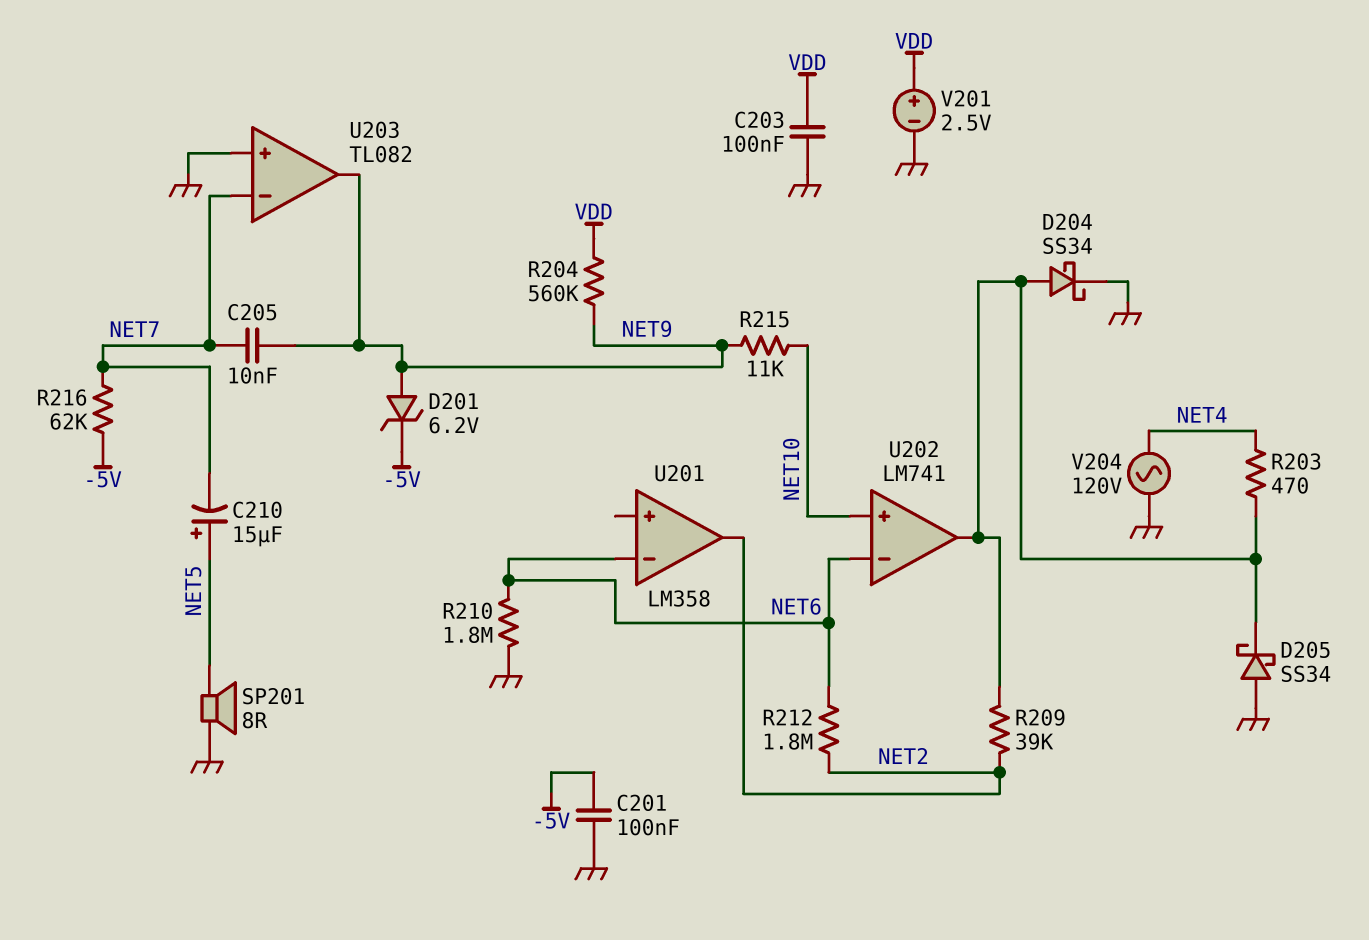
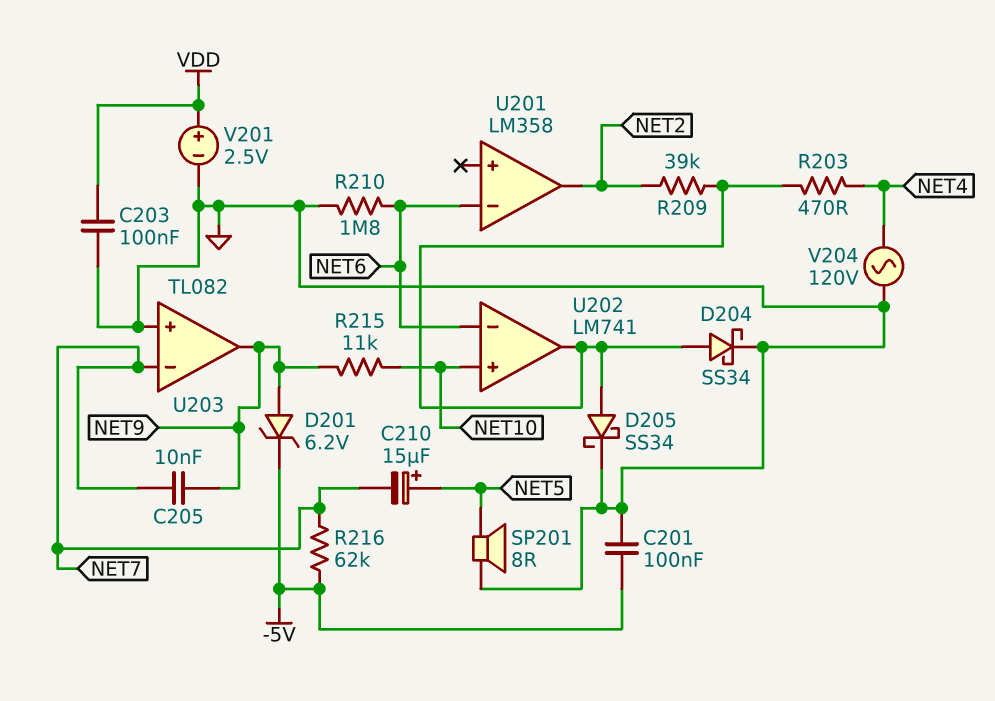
D205: schottky SS34 (A GND, K U202/out) -> schottky SS34 (A U202/out, K GND)
R204: 560k (NET9, VDD) -> none
R212: 1.8M (NET2, NET6) -> none

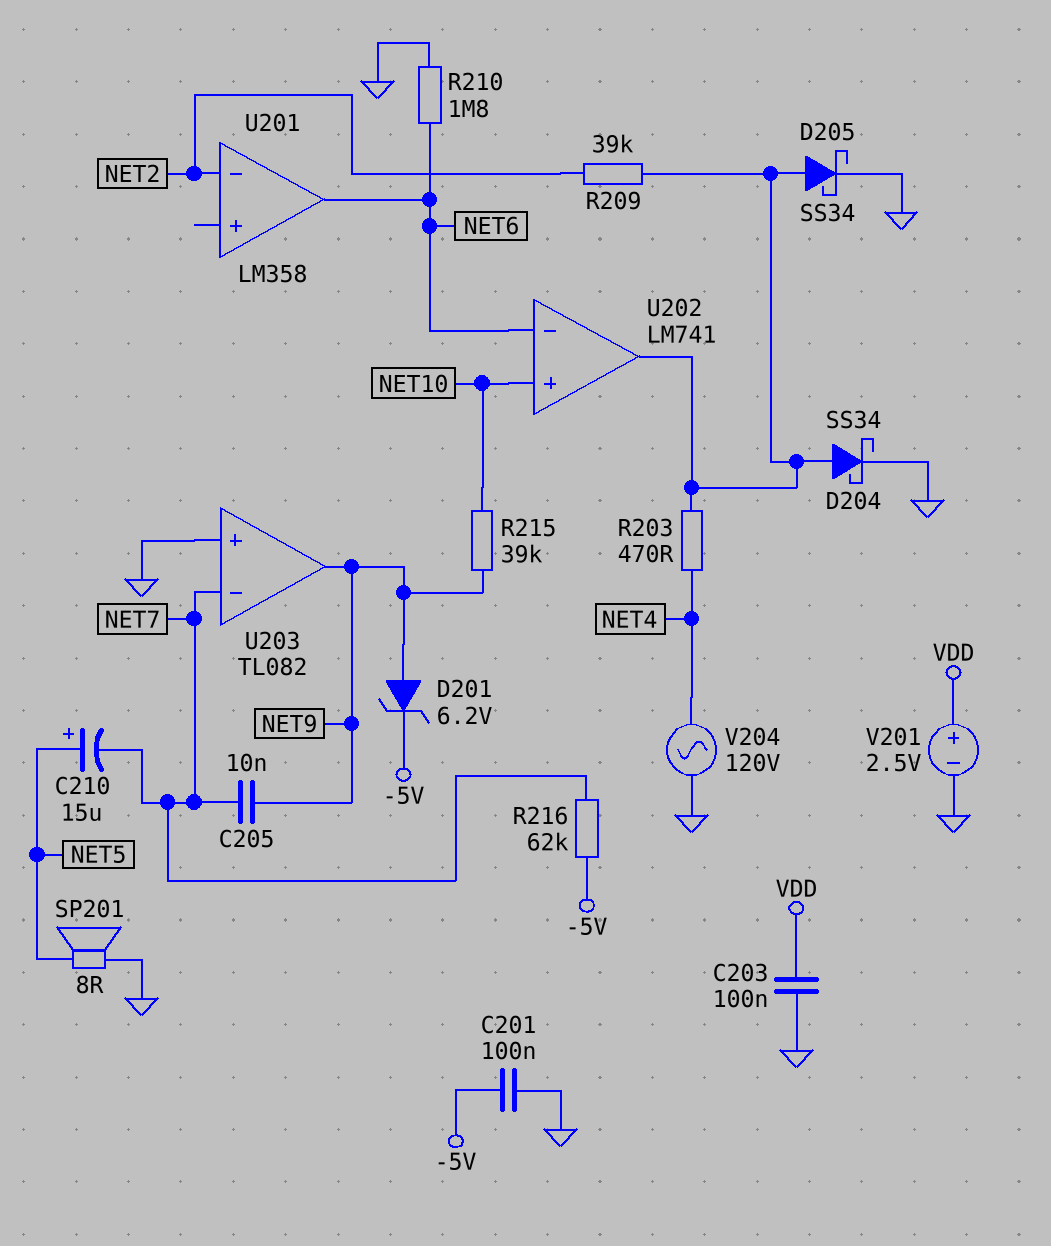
R215: 11k (NET9, NET10) -> 39k (NET9, NET10)
U201 pin in-: NET6 -> NET2
U201 pin out: NET2 -> NET6

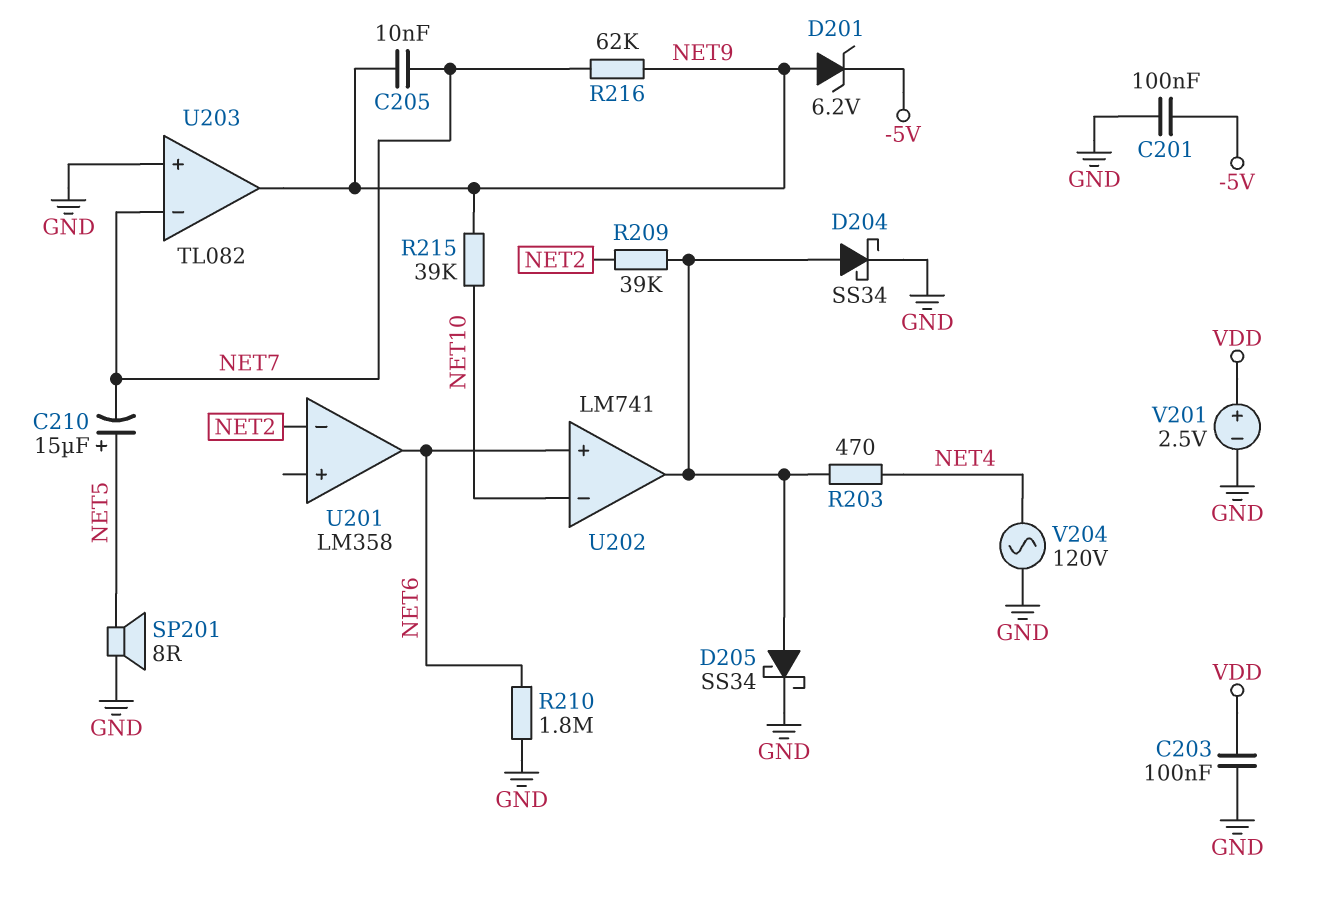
R216: 62k (-5V, NET7) -> 62k (NET7, NET9)
U202 pin in+: NET10 -> NET6
U202 pin in-: NET6 -> NET10

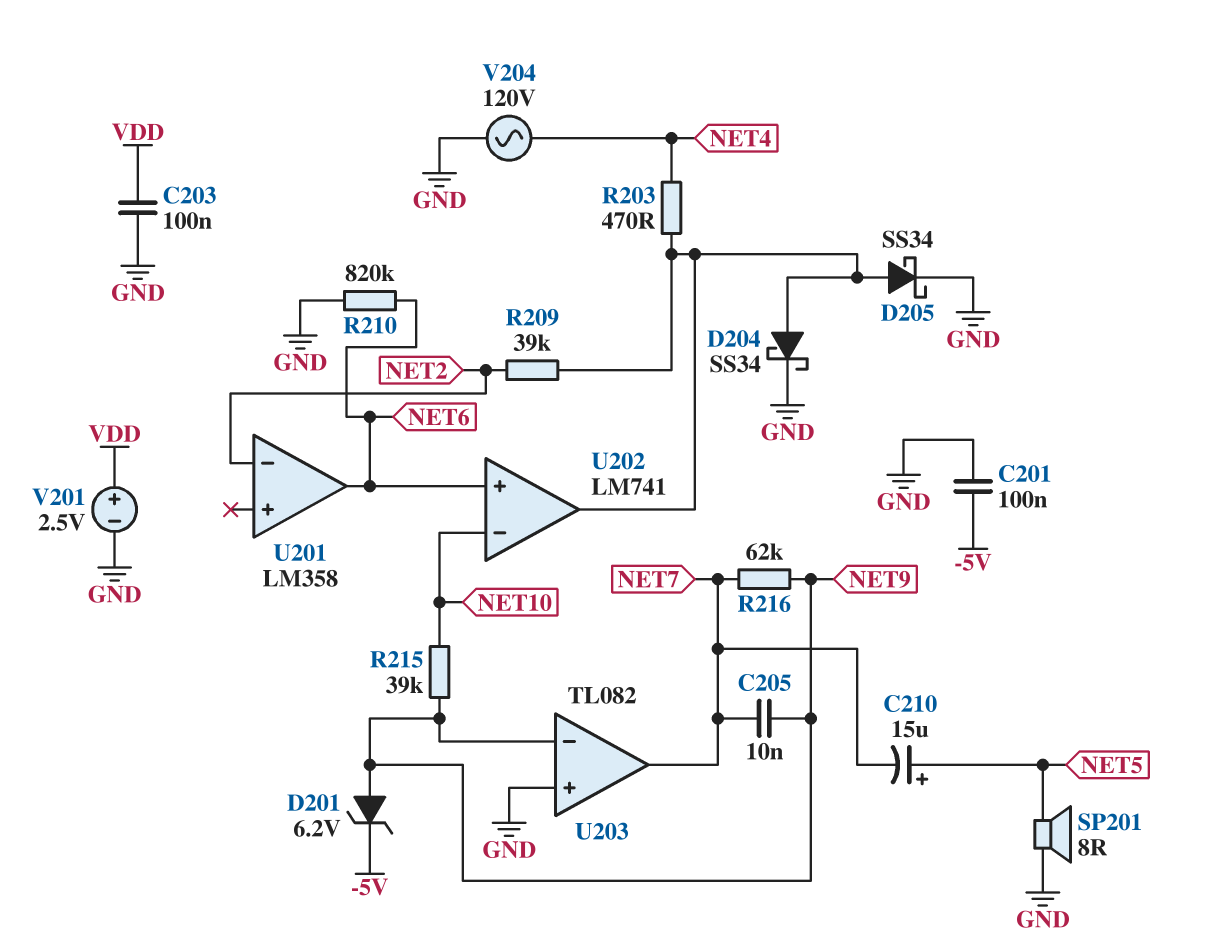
R210: 1.8M (GND, NET6) -> 820k (GND, NET6)
U203 pin in-: NET7 -> NET9
U203 pin out: NET9 -> NET7

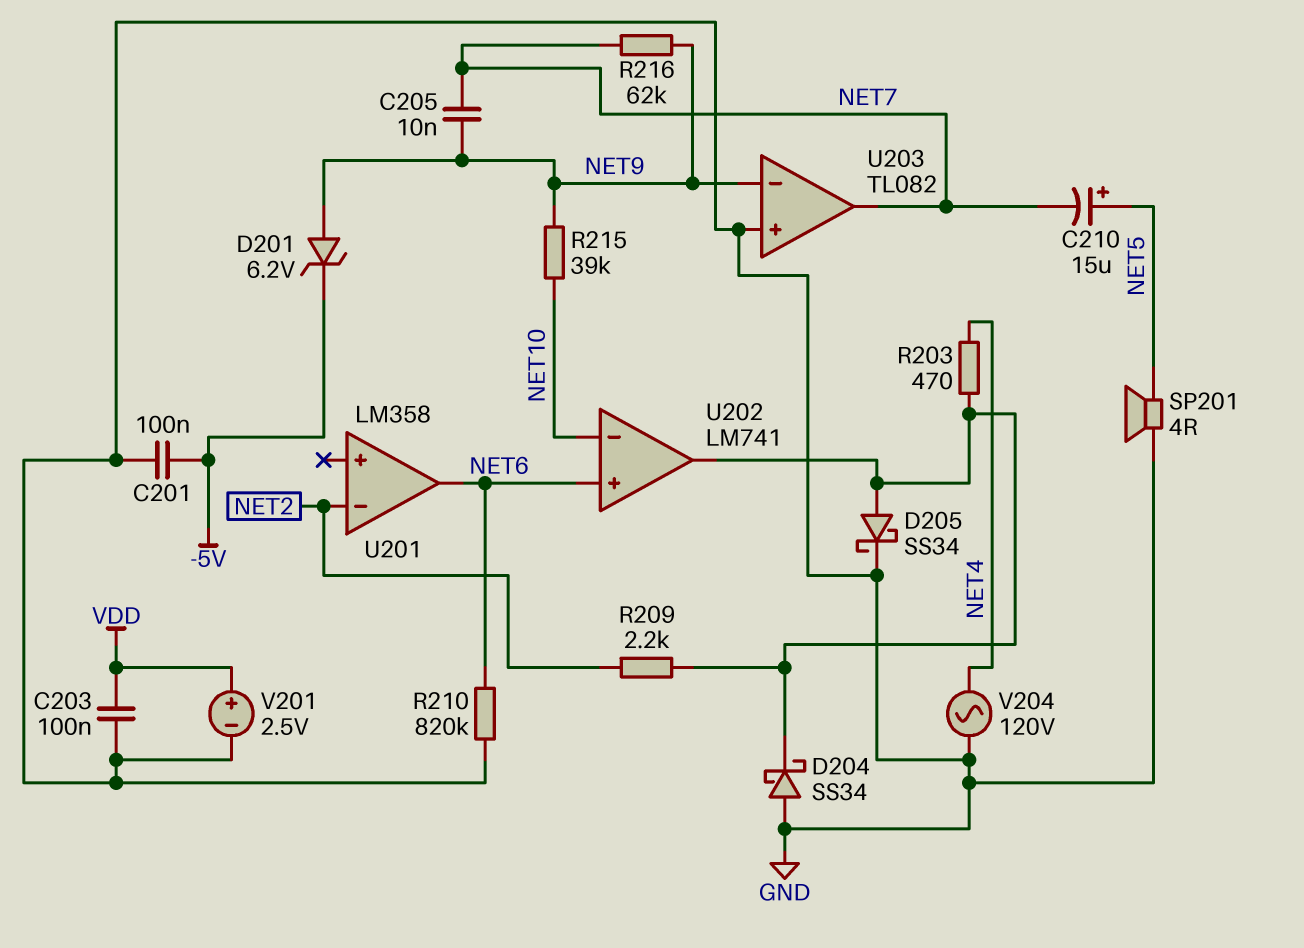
D204: schottky SS34 (A U202/out, K GND) -> schottky SS34 (A GND, K U202/out)
R209: 39k (NET2, U202/out) -> 2.2k (NET2, U202/out)
SP201: speaker 8R (GND, NET5) -> speaker 4R (GND, NET5)

